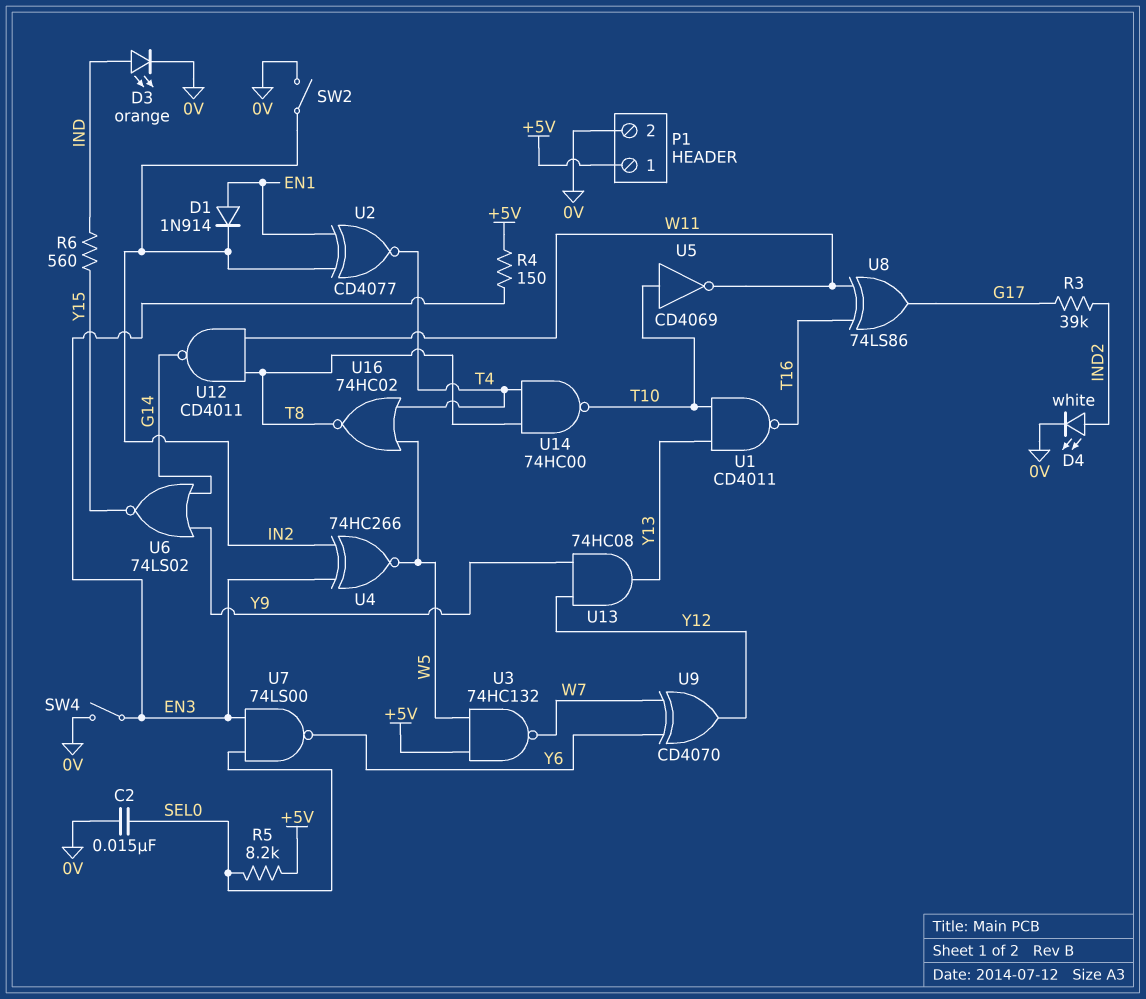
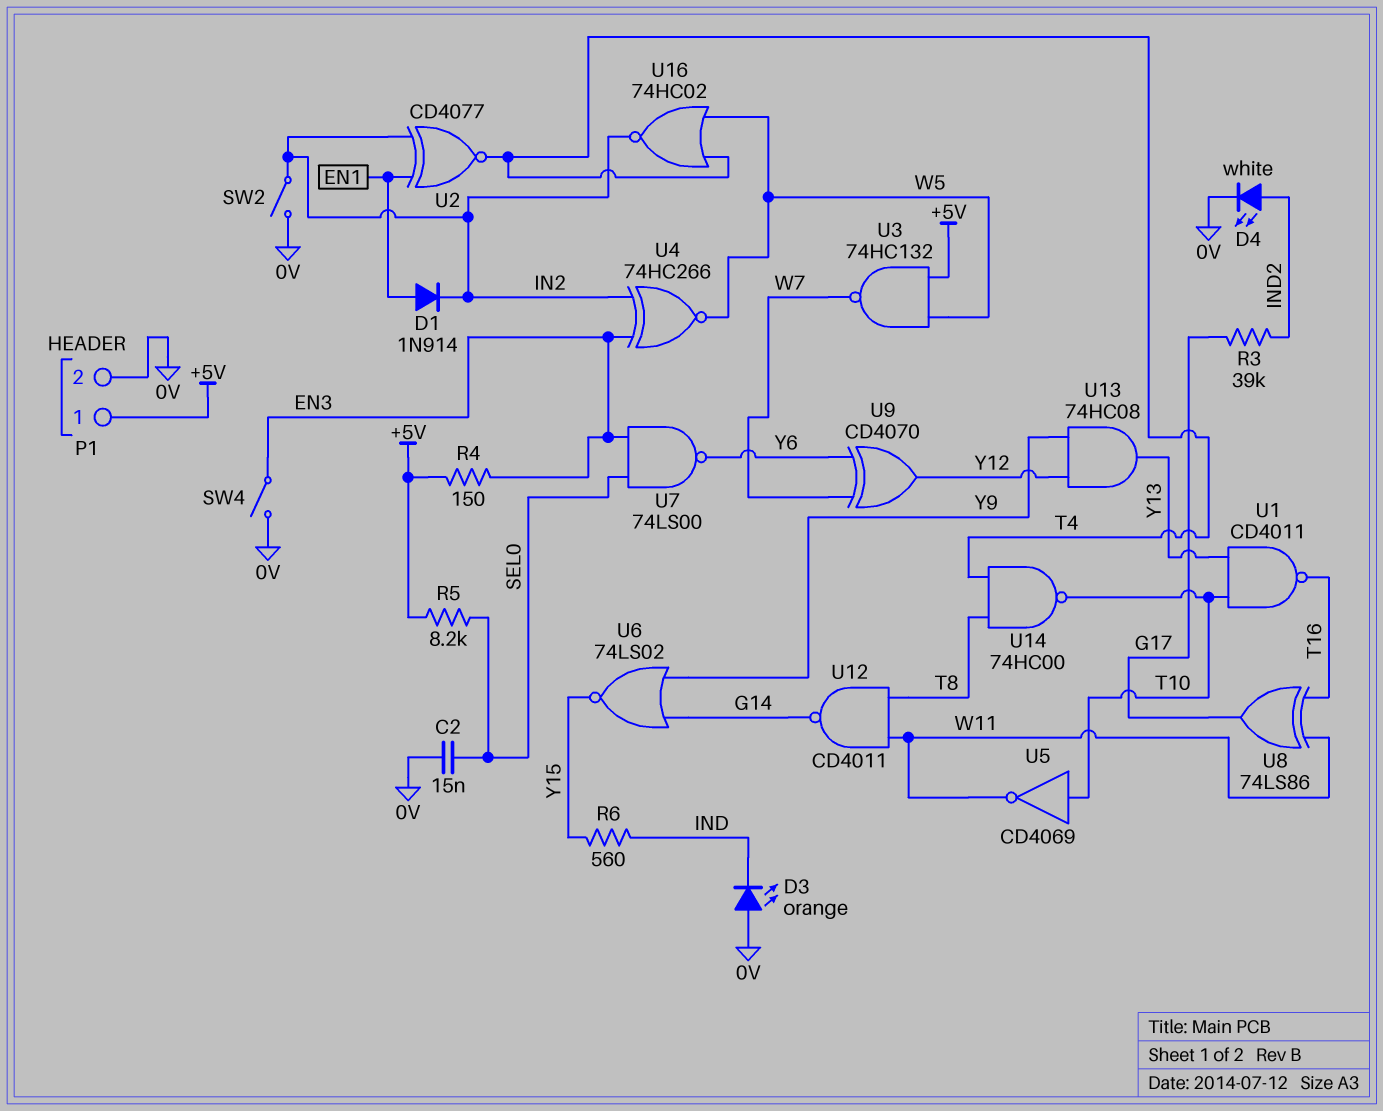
D3: LED orange (A IND, K 0V) -> LED orange (A 0V, K IND)
U16: NOR 74HC02 (in T4, in W5, out T8) -> NOR 74HC02 (in T4, in W5, out IN2)

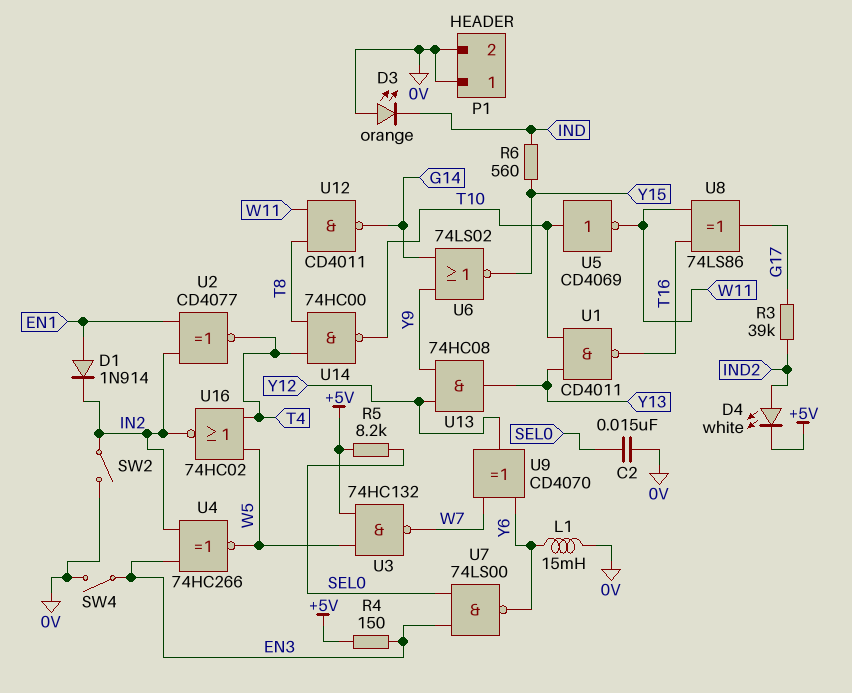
D4: LED white (A IND2, K 0V) -> LED white (A IND2, K +5V)
L1: none -> 15mH (0V, Y6)
P1 pin 1: +5V -> 0V

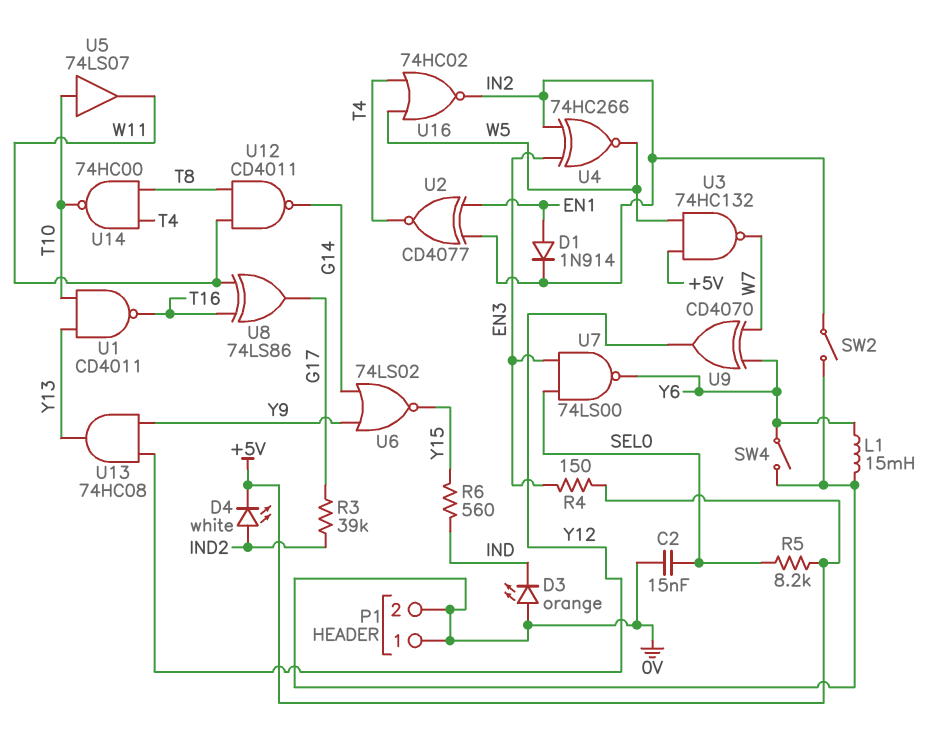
SW4: switch (0V, EN3) -> switch (0V, Y6)
U5: NOT CD4069 (in T10, out W11) -> buffer 74LS07 (in T10, out W11)

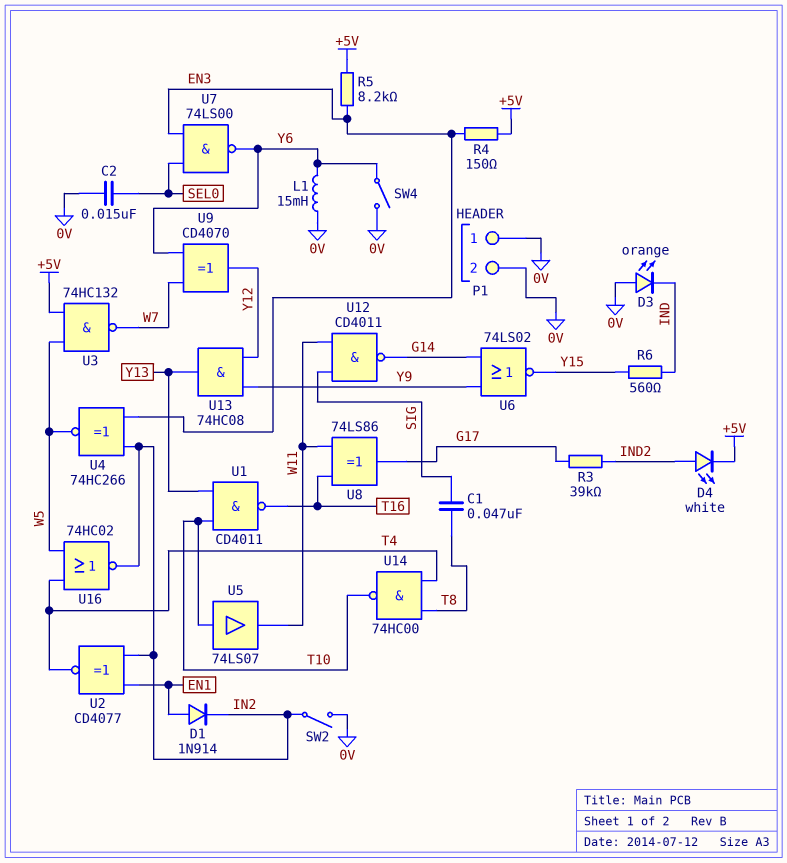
C1: none -> 47nF (SIG, T8)
R5: 8.2k (+5V, SEL0) -> 8.2k (+5V, EN3)
U12: NAND CD4011 (in T8, in W11, out G14) -> NAND CD4011 (in SIG, in W11, out G14)

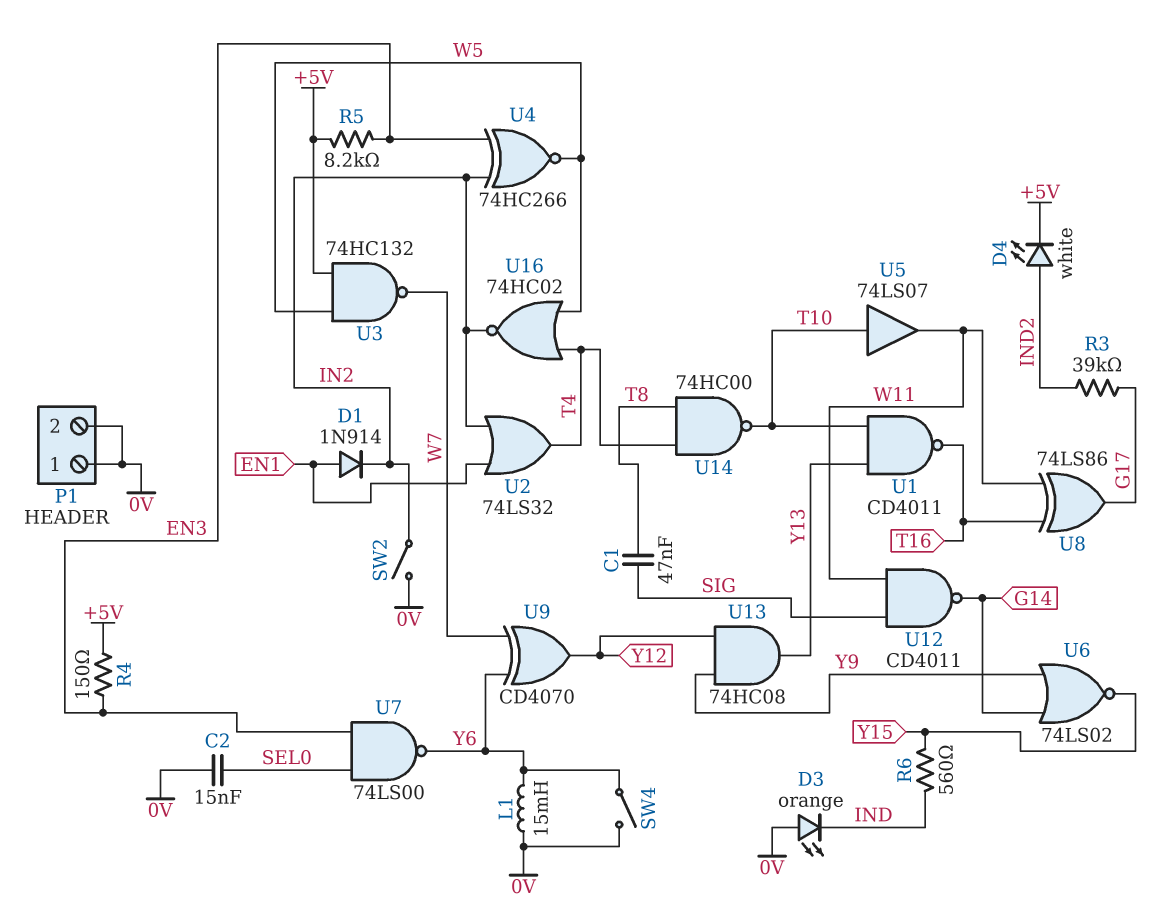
U2: XNOR CD4077 (in EN1, in IN2, out T4) -> OR 74LS32 (in EN1, in IN2, out T4)

